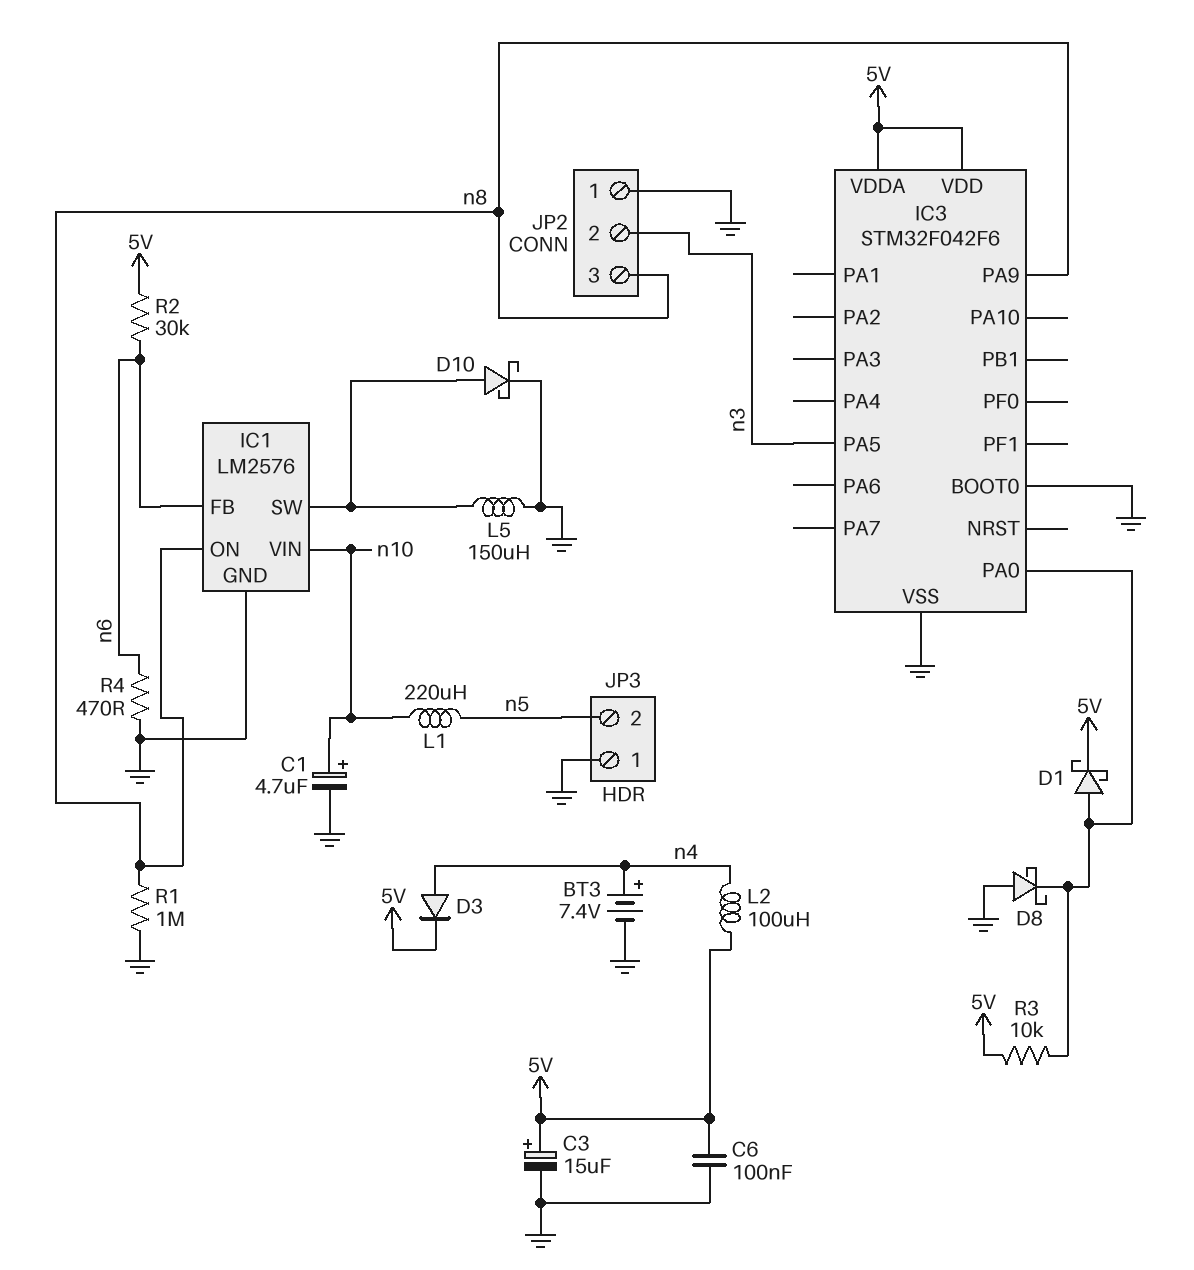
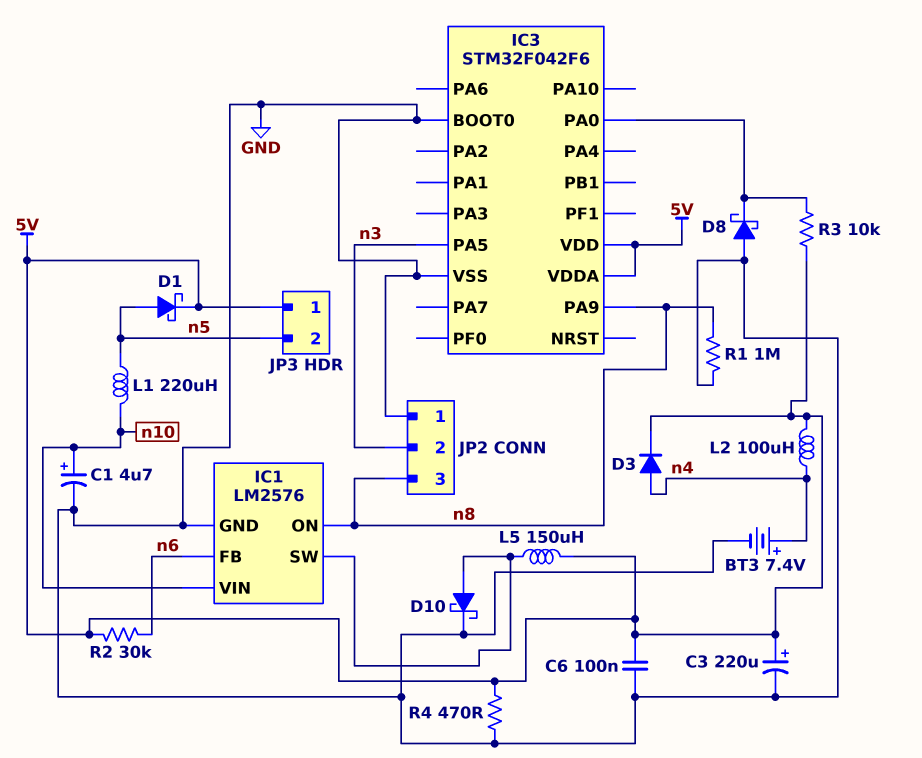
C3: 15uF (plus 5V, minus GND) -> 220uF (plus 5V, minus GND)
D1: schottky (A IC3/PA0, K 5V) -> schottky (A n5, K 5V)
JP3 pin 1: GND -> 5V
L5: 150uH (GND, IC1/SW) -> 150uH (5V, IC1/SW)
R4: 470 (GND, n6) -> 470 (5V, GND)

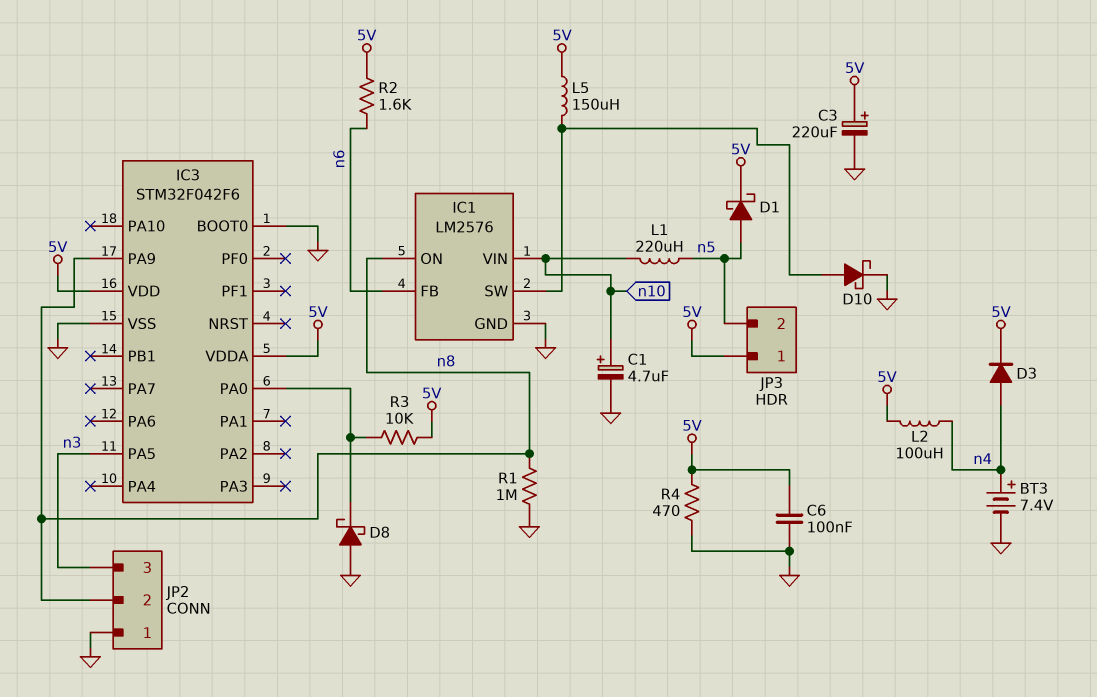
JP2 pin 2: n3 -> n8
JP2 pin 3: n8 -> n3
R2: 30k (5V, n6) -> 1.6k (5V, n6)

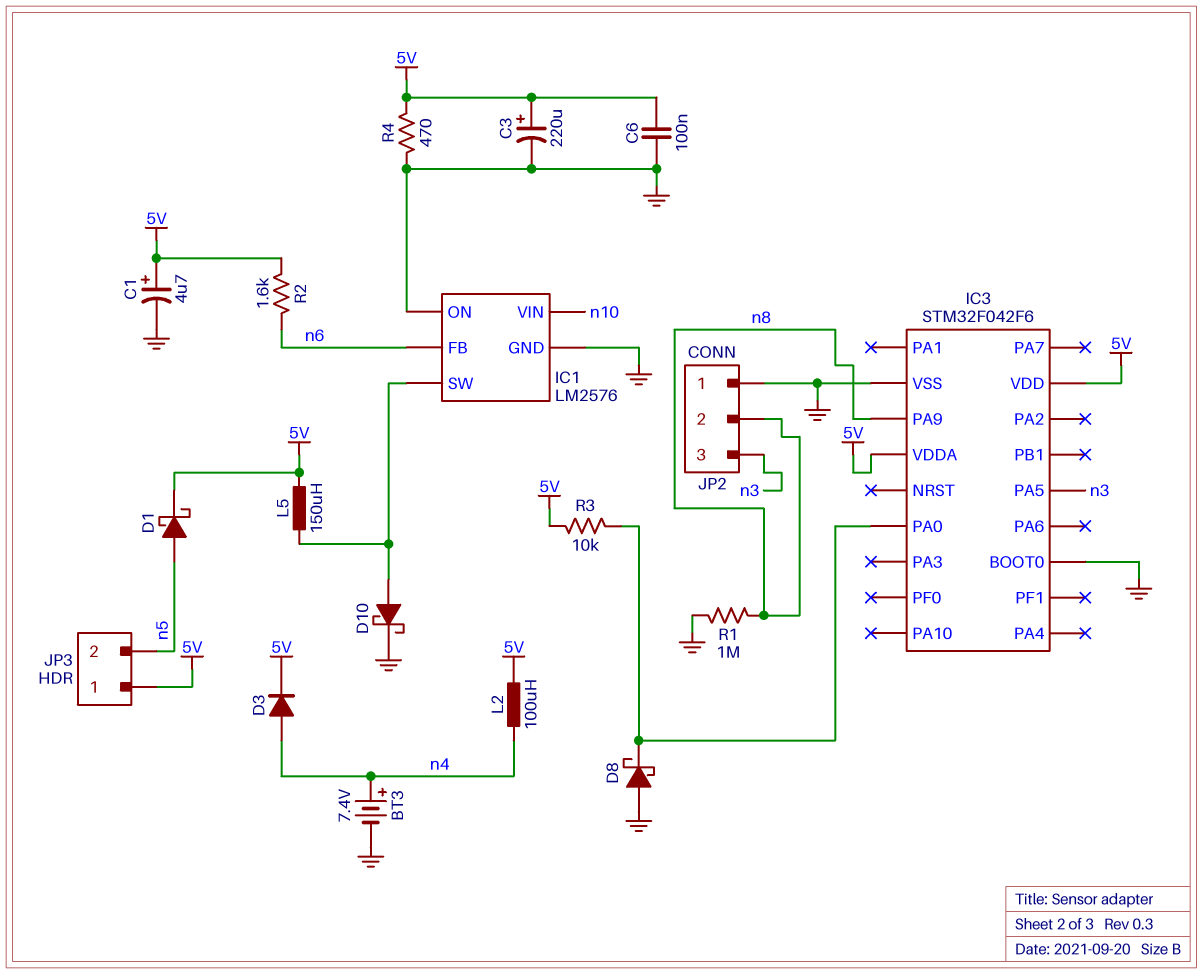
C1: 4.7uF (plus n10, minus GND) -> 4.7uF (plus 5V, minus GND)
IC1 pin ON: n8 -> GND
L1: 220uH (n5, n10) -> none

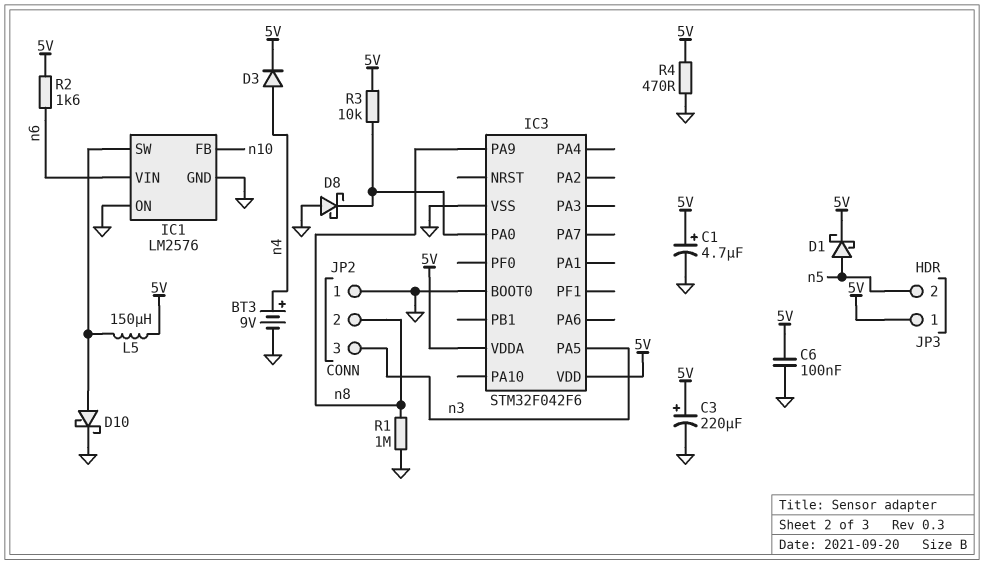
BT3: 7.4V (plus n4, minus GND) -> 9V (plus n4, minus GND)
IC1 pin FB: n6 -> n10
IC1 pin VIN: n10 -> n6
L2: 100uH (5V, n4) -> none

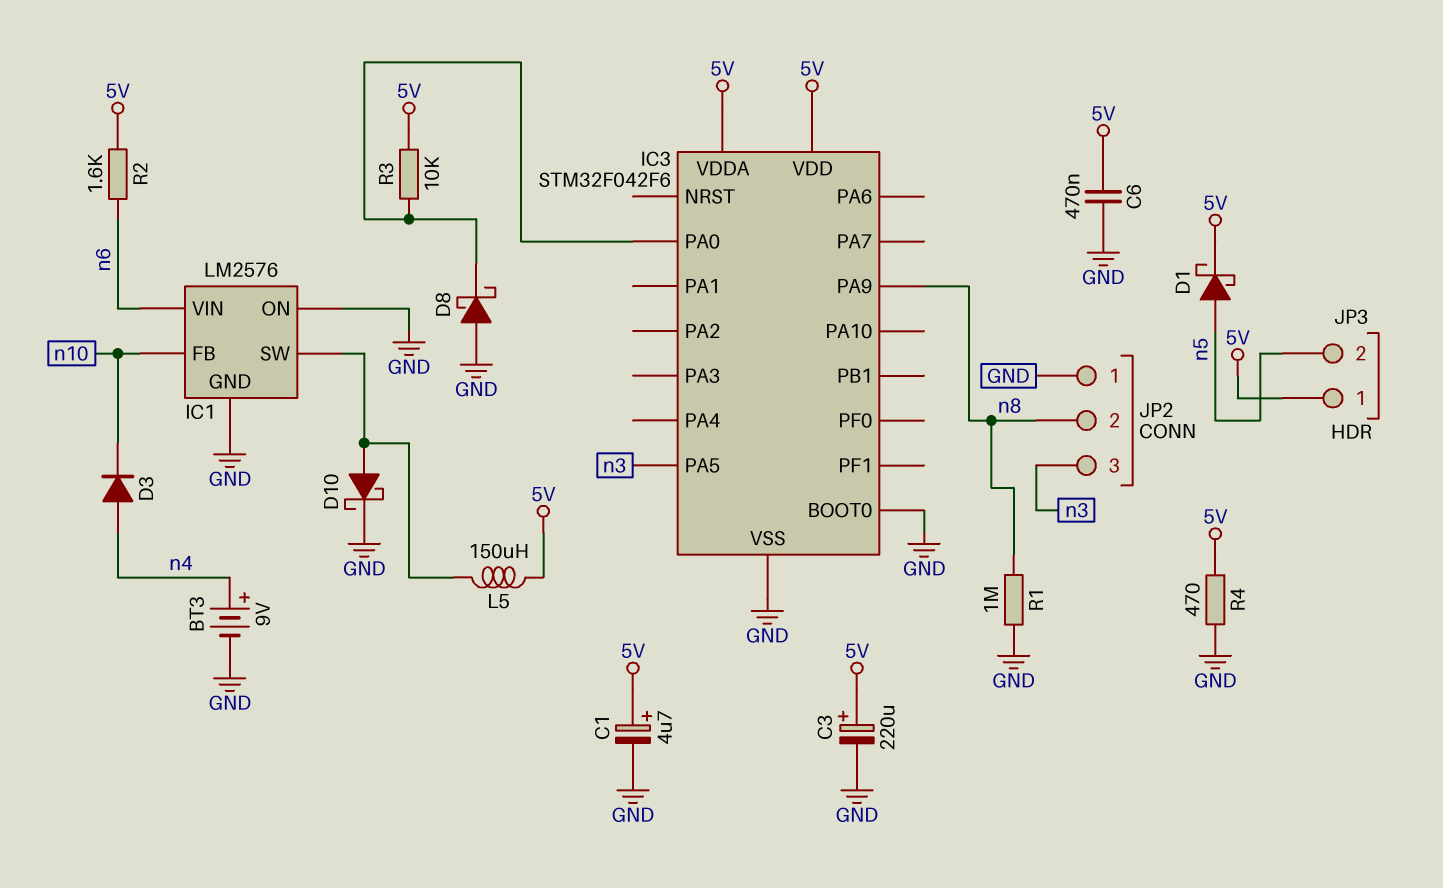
C6: 100nF (5V, GND) -> 470nF (5V, GND)
D3: diode (A n4, K 5V) -> diode (A n4, K n10)

